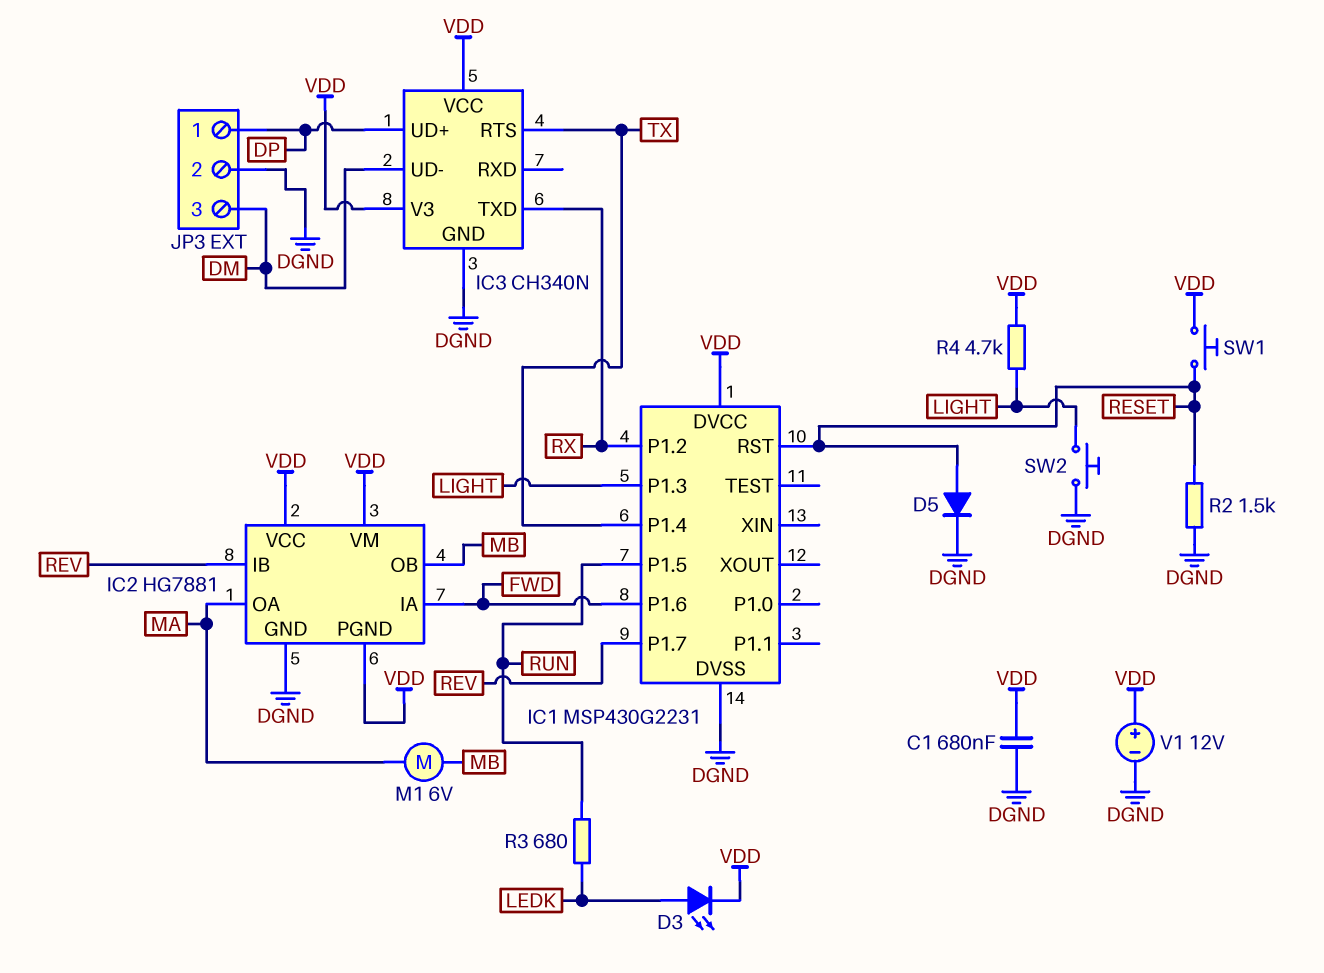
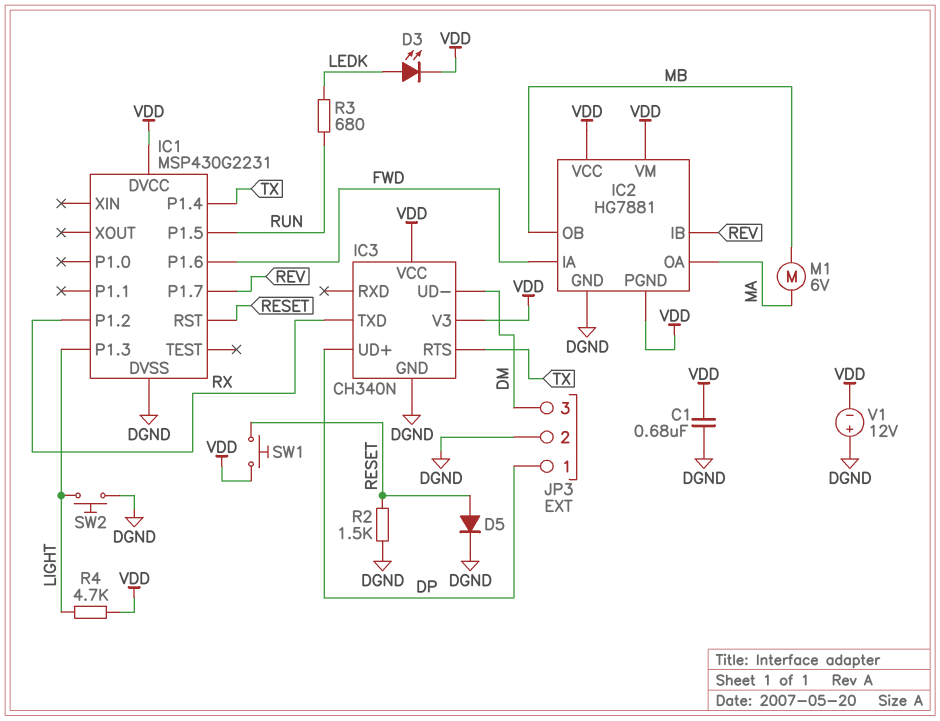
V1: 12V (plus VDD, minus DGND) -> 12V (plus DGND, minus VDD)

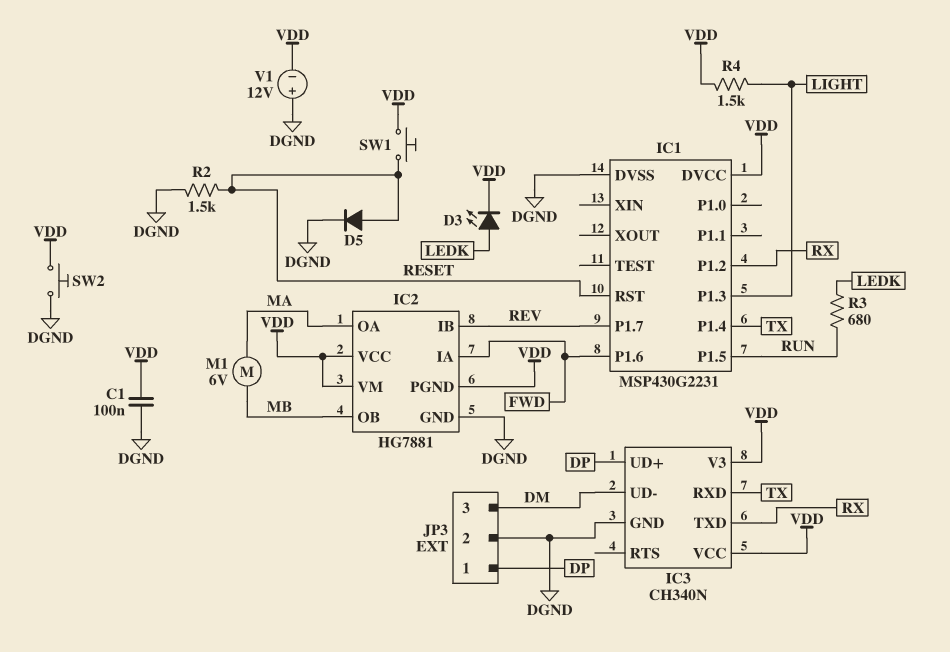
C1: 680nF (DGND, VDD) -> 100nF (DGND, VDD)
IC3 pin RTS: TX -> none
IC3 pin RXD: none -> TX
R4: 4.7k (LIGHT, VDD) -> 1.5k (LIGHT, VDD)
SW2: button (DGND, LIGHT) -> button (DGND, VDD)

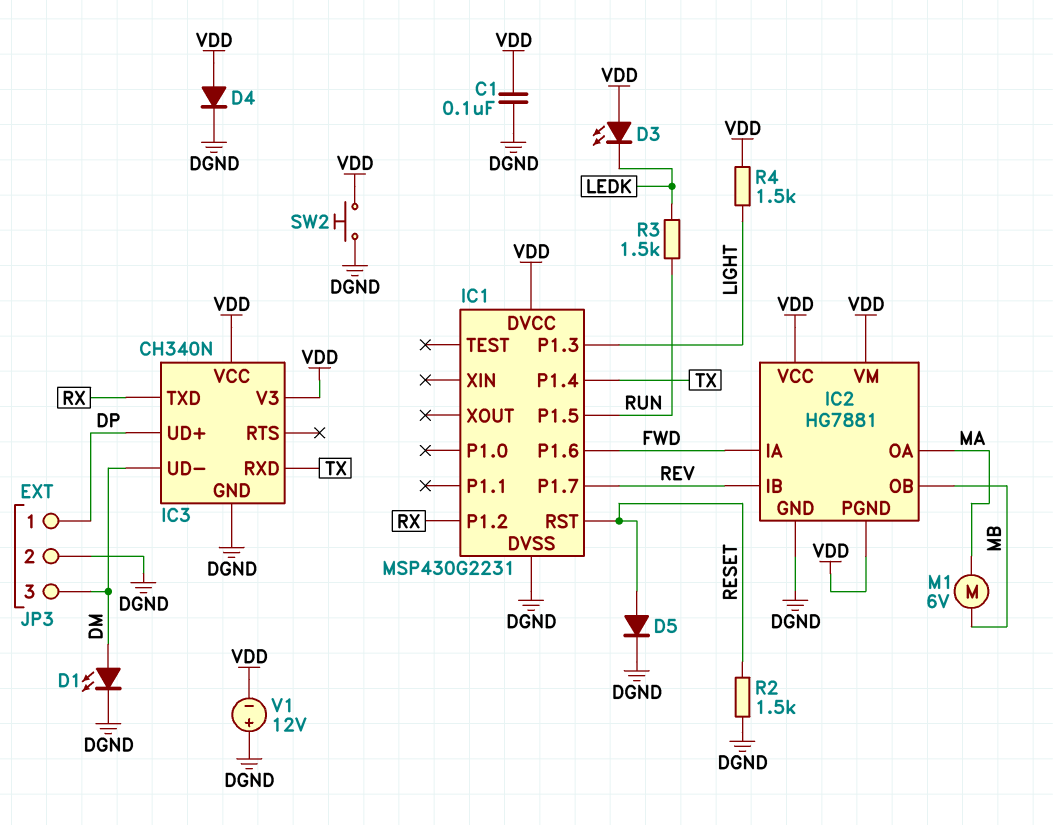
D1: none -> LED (A DM, K DGND)
D3: LED (A LEDK, K VDD) -> LED (A VDD, K LEDK)
D4: none -> diode (A VDD, K DGND)
R3: 680 (LEDK, RUN) -> 1.5k (LEDK, RUN)
SW1: button (RESET, VDD) -> none

